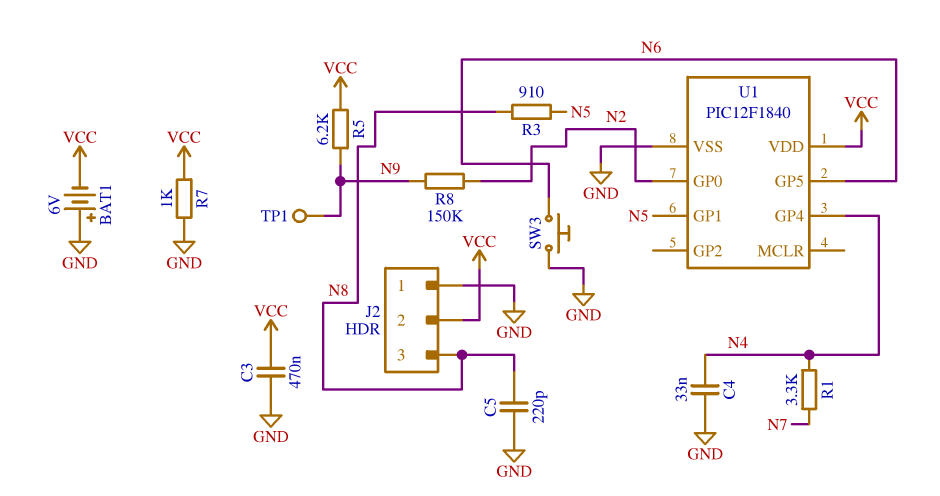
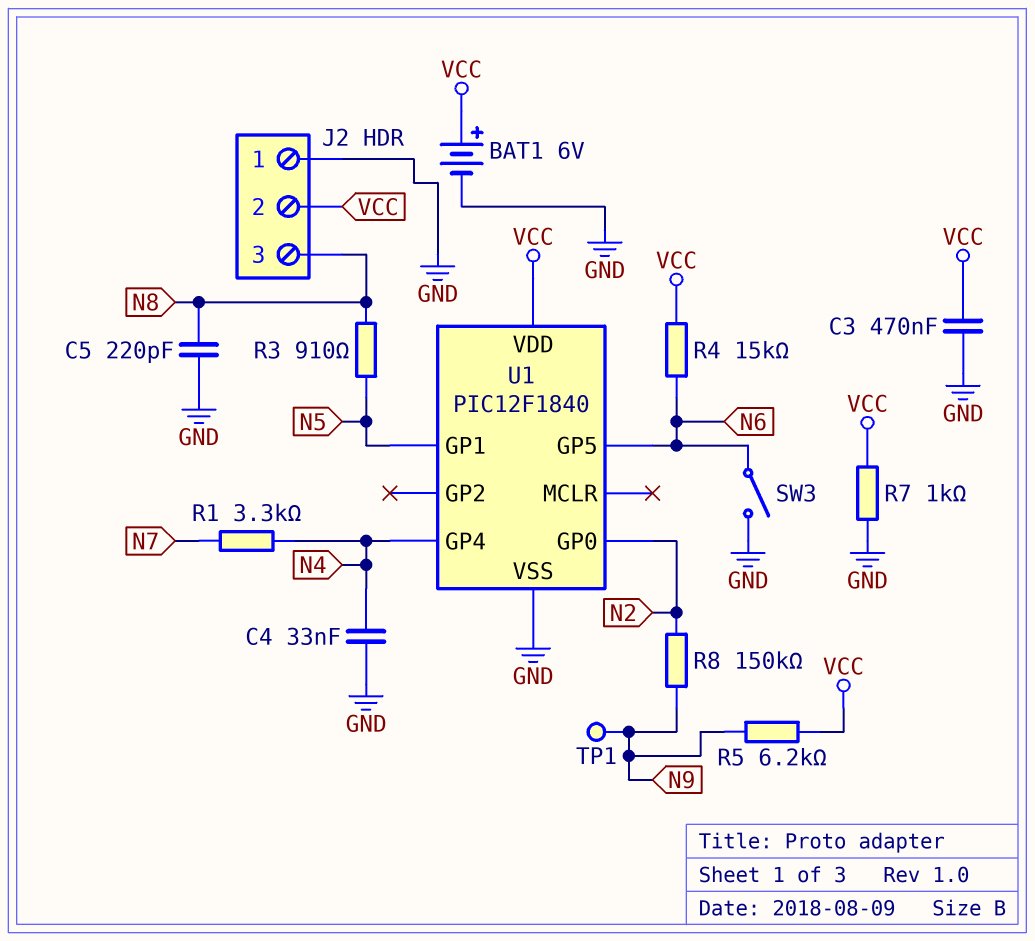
BAT1: 6V (plus GND, minus VCC) -> 6V (plus VCC, minus GND)
R4: none -> 15k (N6, VCC)
SW3: button (GND, N6) -> switch (GND, N6)

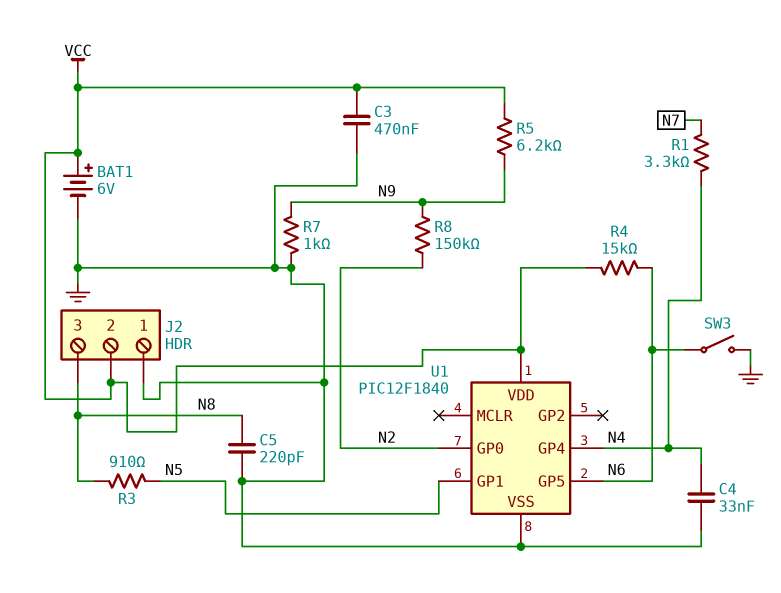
R7: 1k (GND, VCC) -> 1k (GND, N9)
TP1: test point (N9) -> none

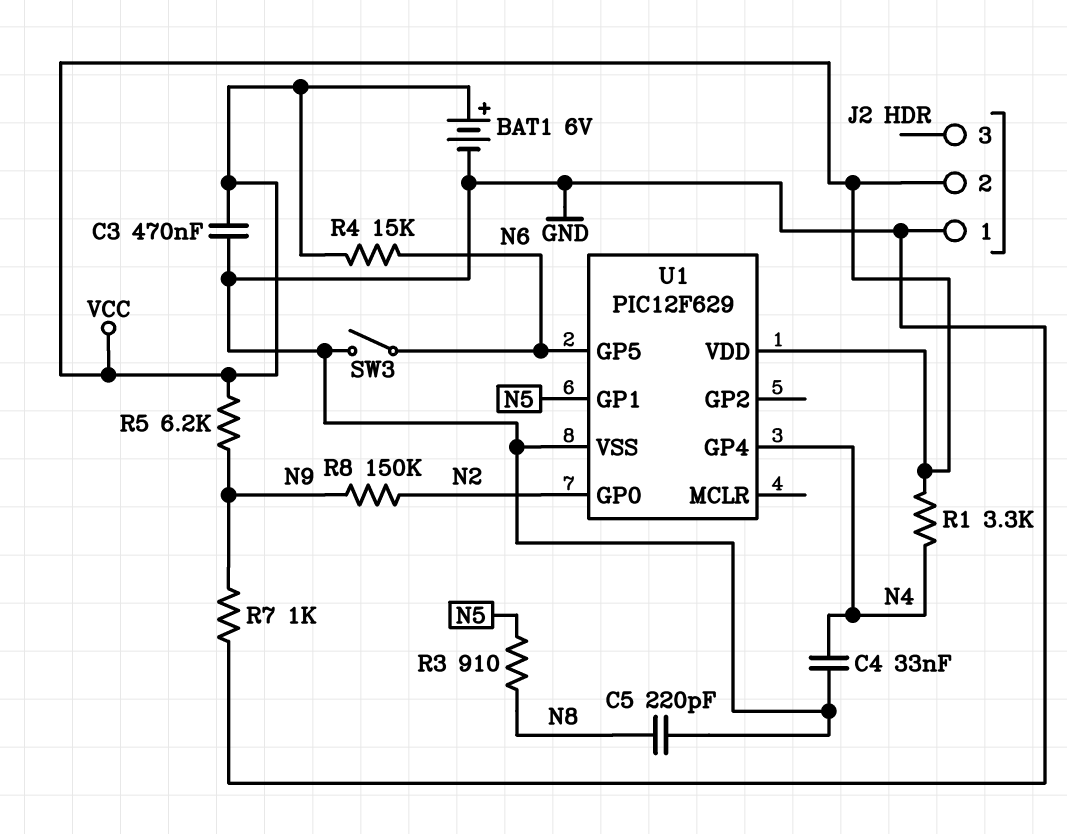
J2 pin 3: N8 -> none
R1: 3.3k (N4, N7) -> 3.3k (N4, VCC)
U1: PIC12F1840 -> PIC12F629

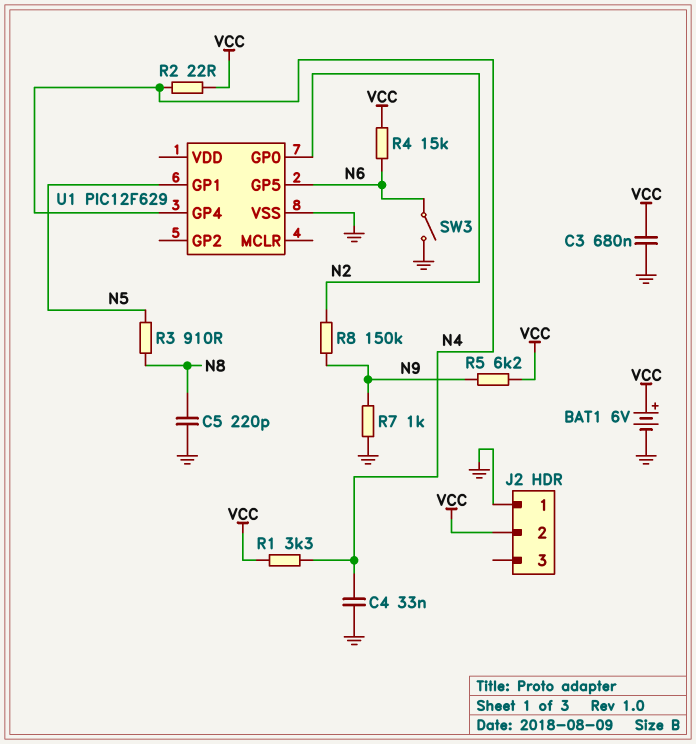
C3: 470nF (GND, VCC) -> 680nF (GND, VCC)
R2: none -> 22 (N4, VCC)
U1 pin VDD: VCC -> none

